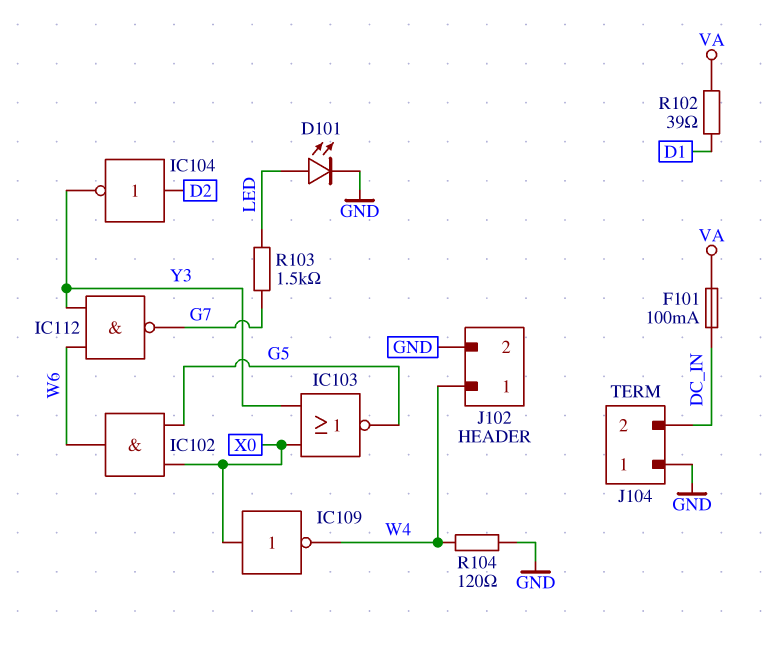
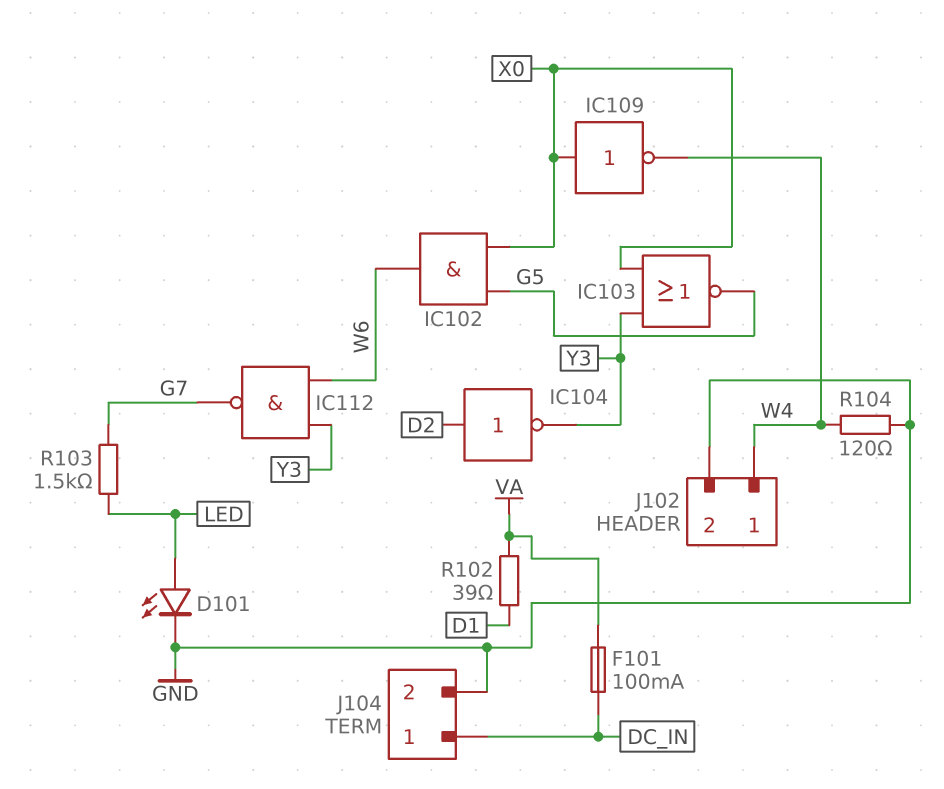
J104 pin 1: GND -> DC_IN
J104 pin 2: DC_IN -> GND

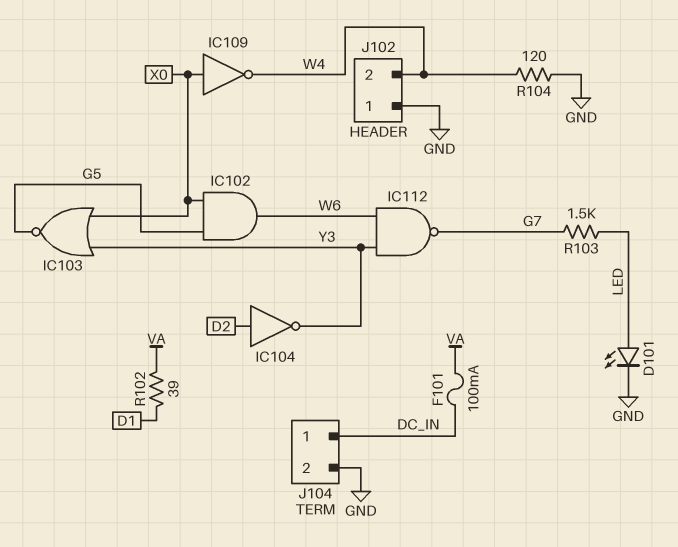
J102 pin 1: W4 -> GND
J102 pin 2: GND -> W4

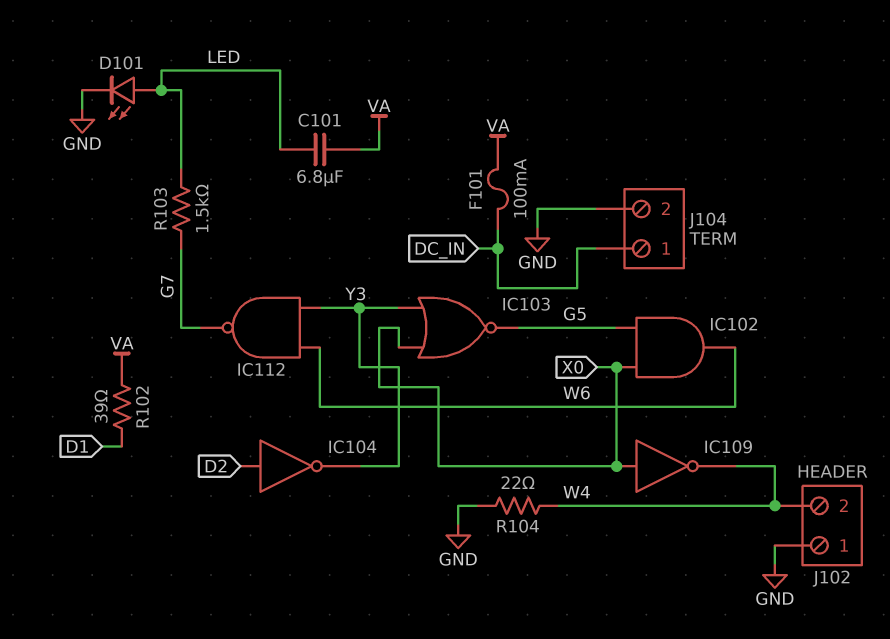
C101: none -> 6.8uF (LED, VA)
R104: 120 (GND, W4) -> 22 (GND, W4)

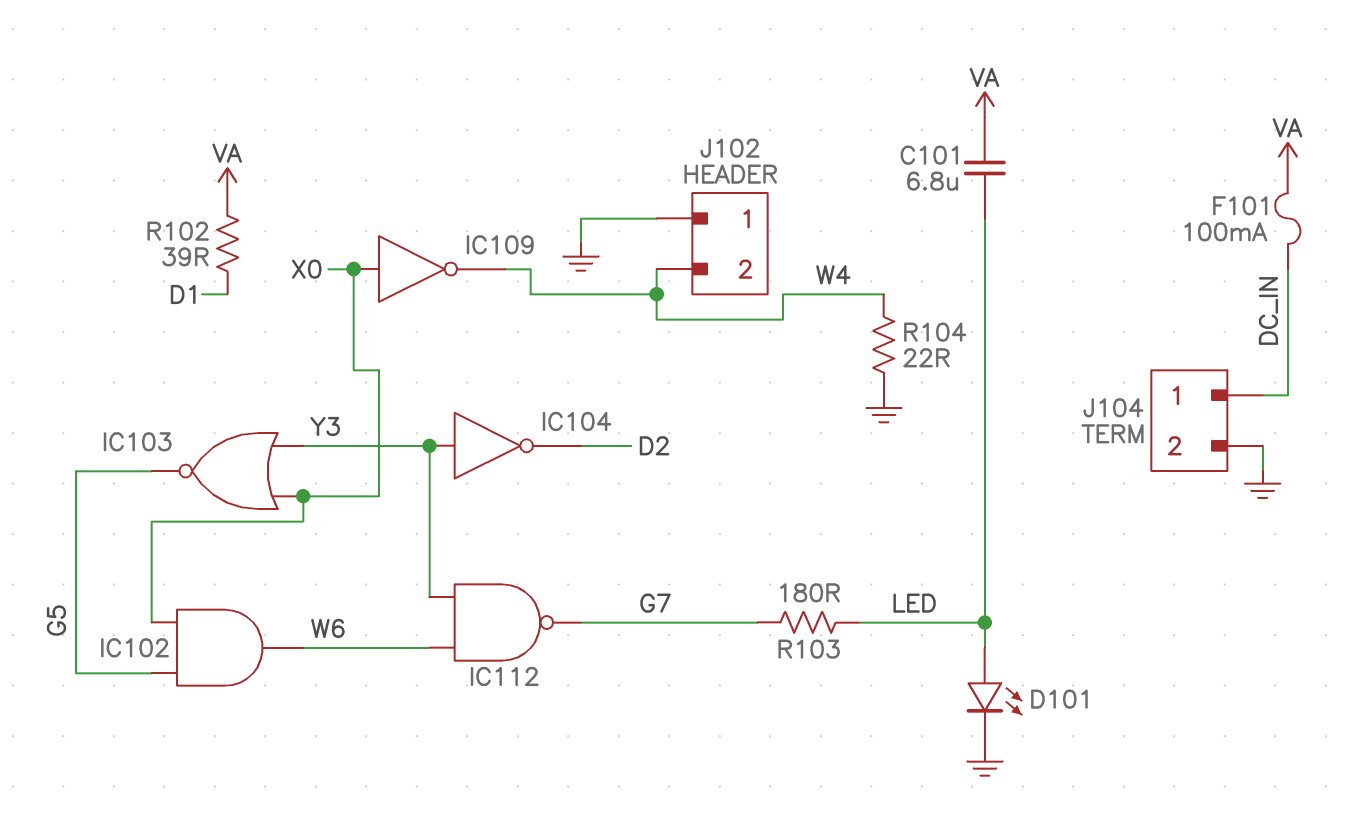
IC104: NOT (in D2, out Y3) -> NOT (in Y3, out D2)
R103: 1.5k (G7, LED) -> 180 (G7, LED)

